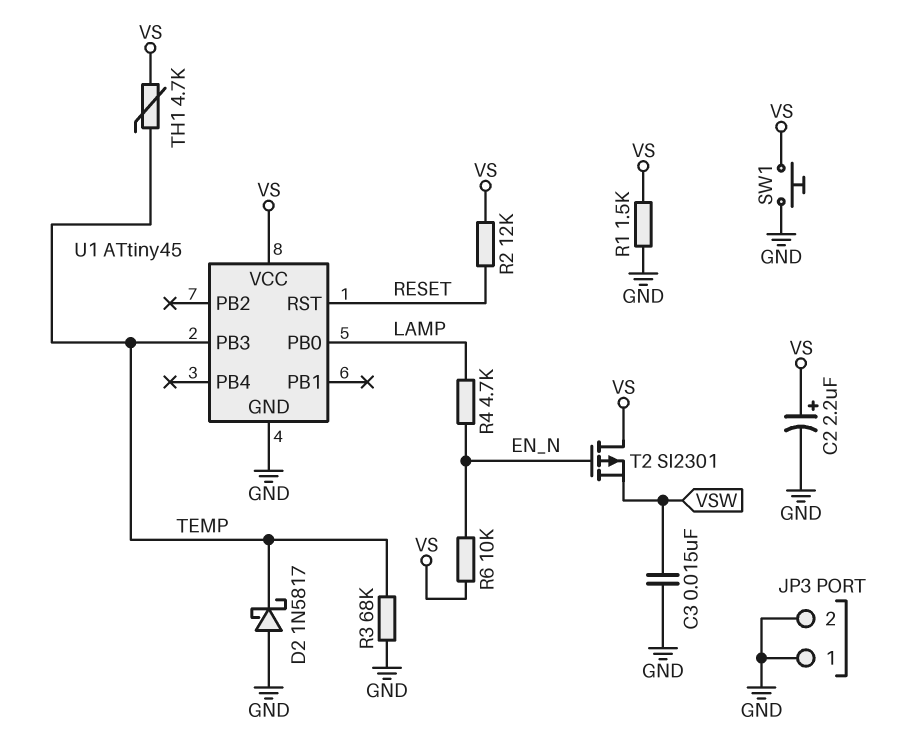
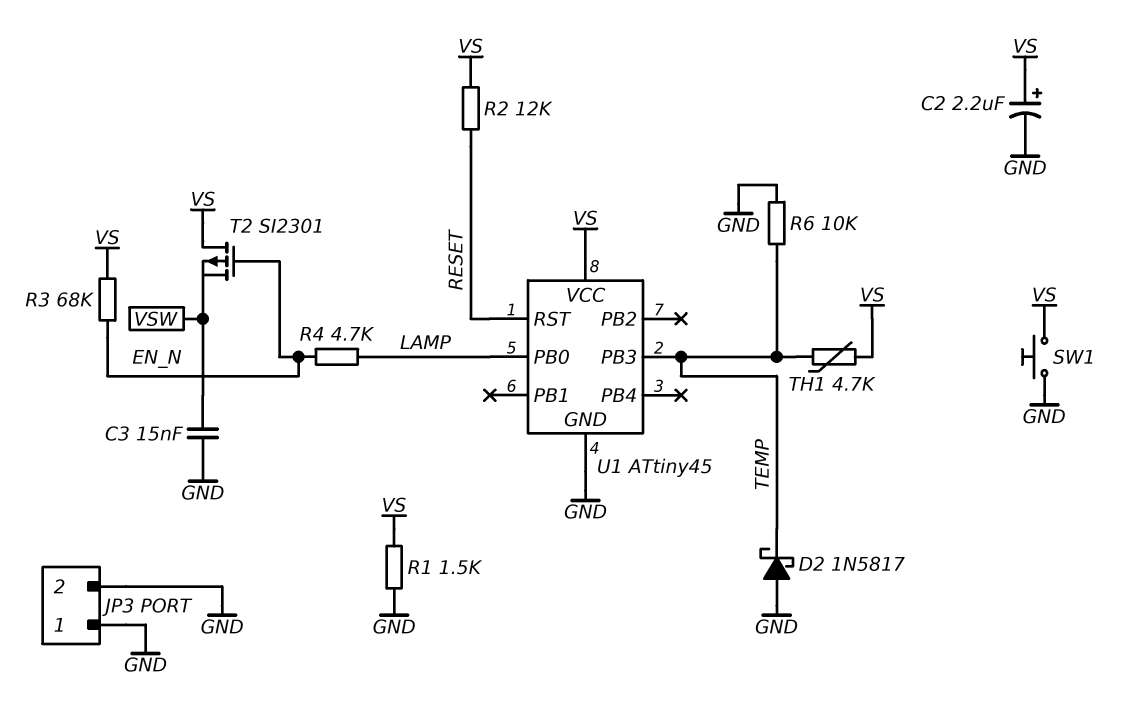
R3: 68k (GND, TEMP) -> 68k (EN_N, VS)
R6: 10k (EN_N, VS) -> 10k (GND, TEMP)

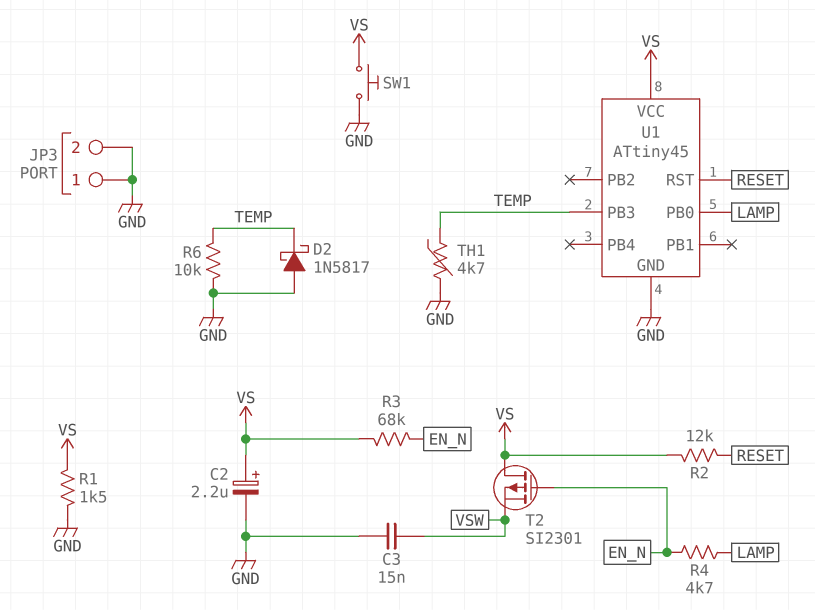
TH1: 4.7k (TEMP, VS) -> 4.7k (GND, TEMP)

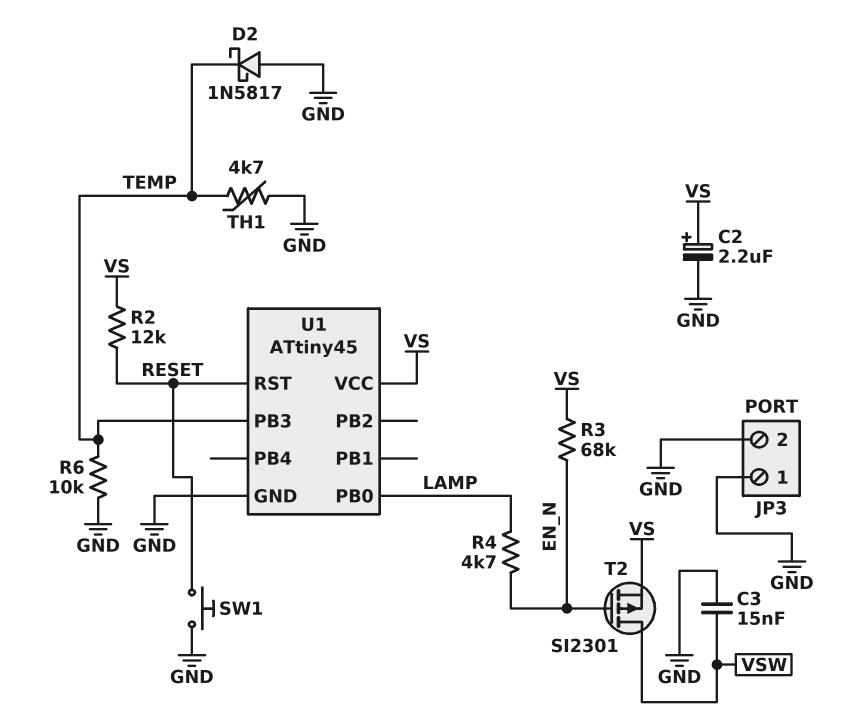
R1: 1.5k (GND, VS) -> none
SW1: button (GND, VS) -> button (GND, RESET)
T2: PMOS SI2301 (G EN_N, D VS, S VSW) -> PMOS SI2301 (G EN_N, D VSW, S VS)

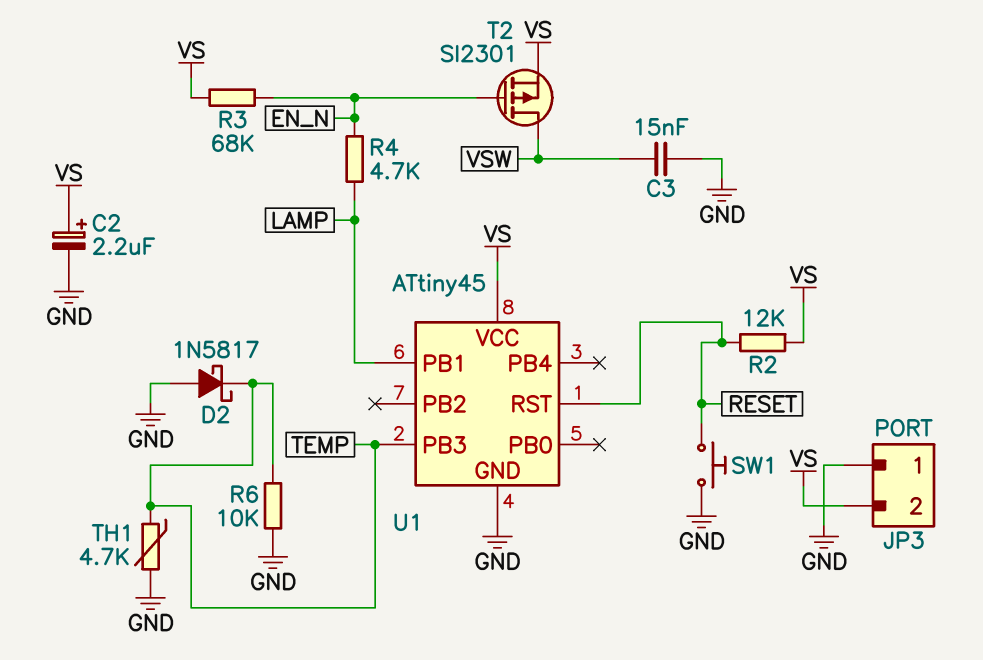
JP3 pin 2: GND -> VS
U1 pin PB0: LAMP -> none
U1 pin PB1: none -> LAMP

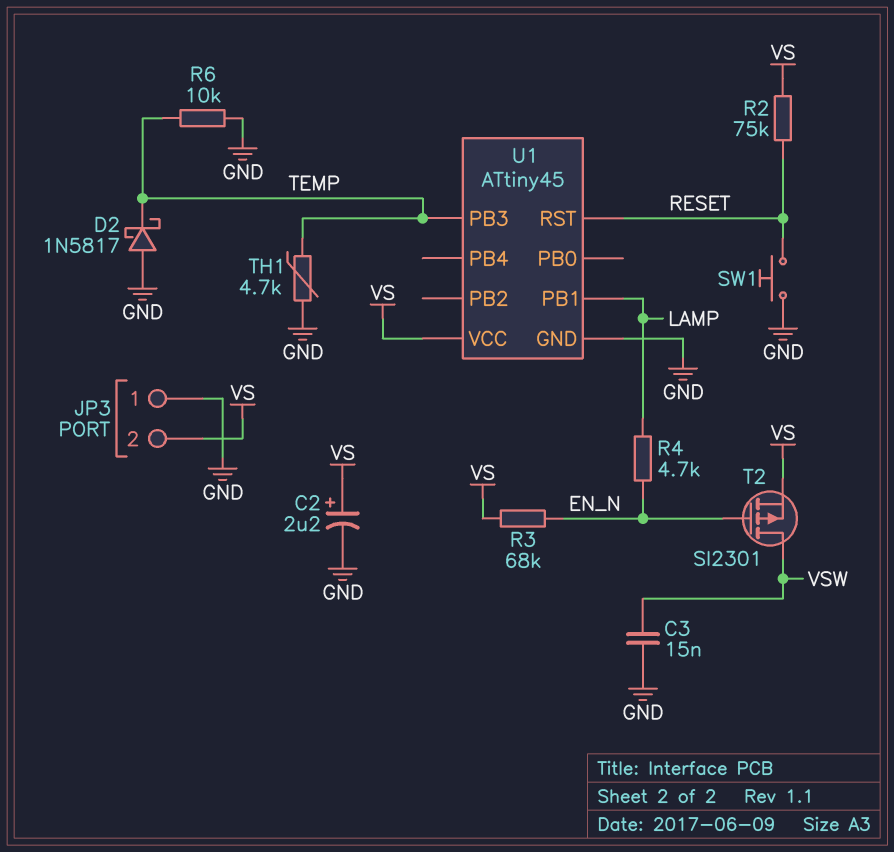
R2: 12k (RESET, VS) -> 75k (RESET, VS)

